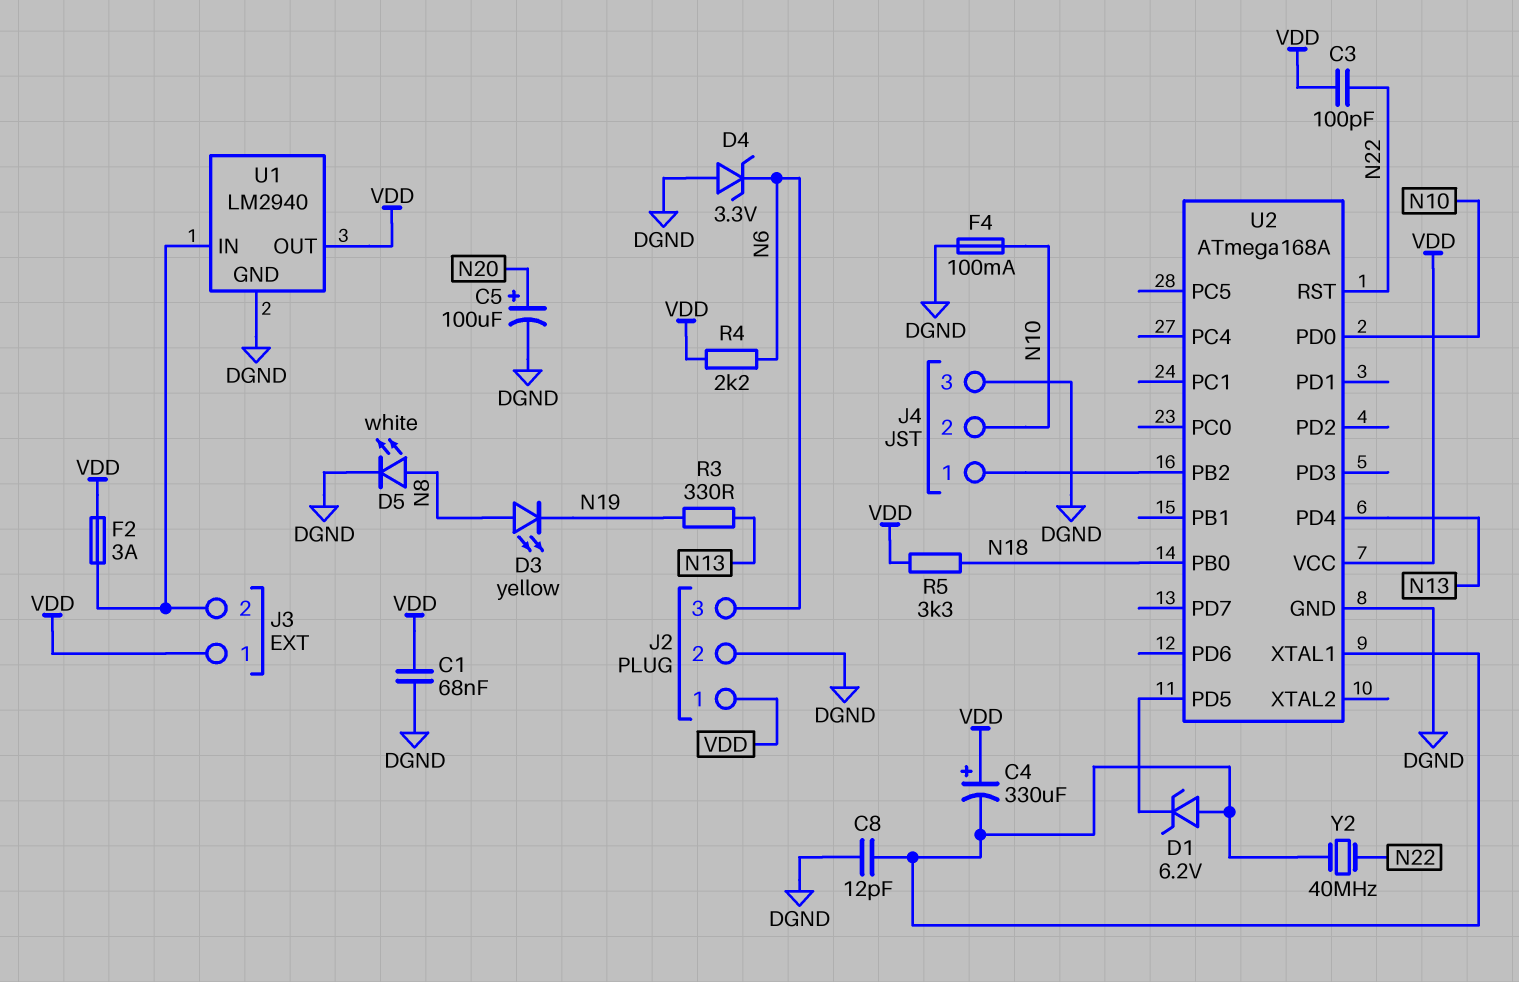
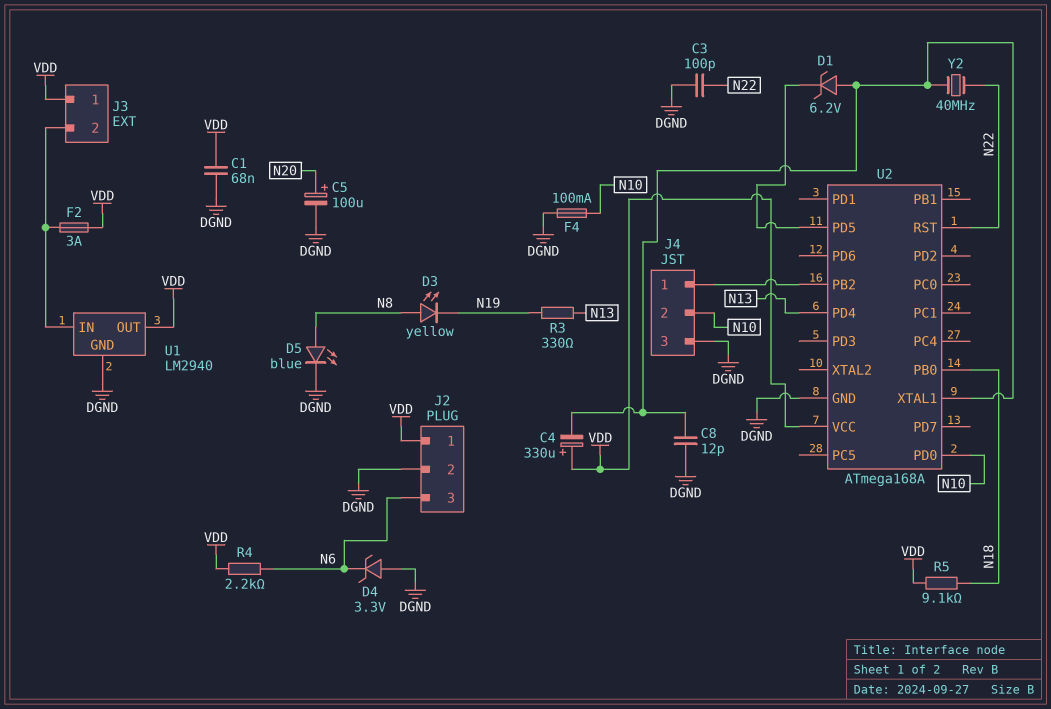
C3: 100pF (N22, VDD) -> 100pF (DGND, N22)
D5: LED white (A N8, K DGND) -> LED blue (A N8, K DGND)
R5: 3.3k (N18, VDD) -> 9.1k (N18, VDD)

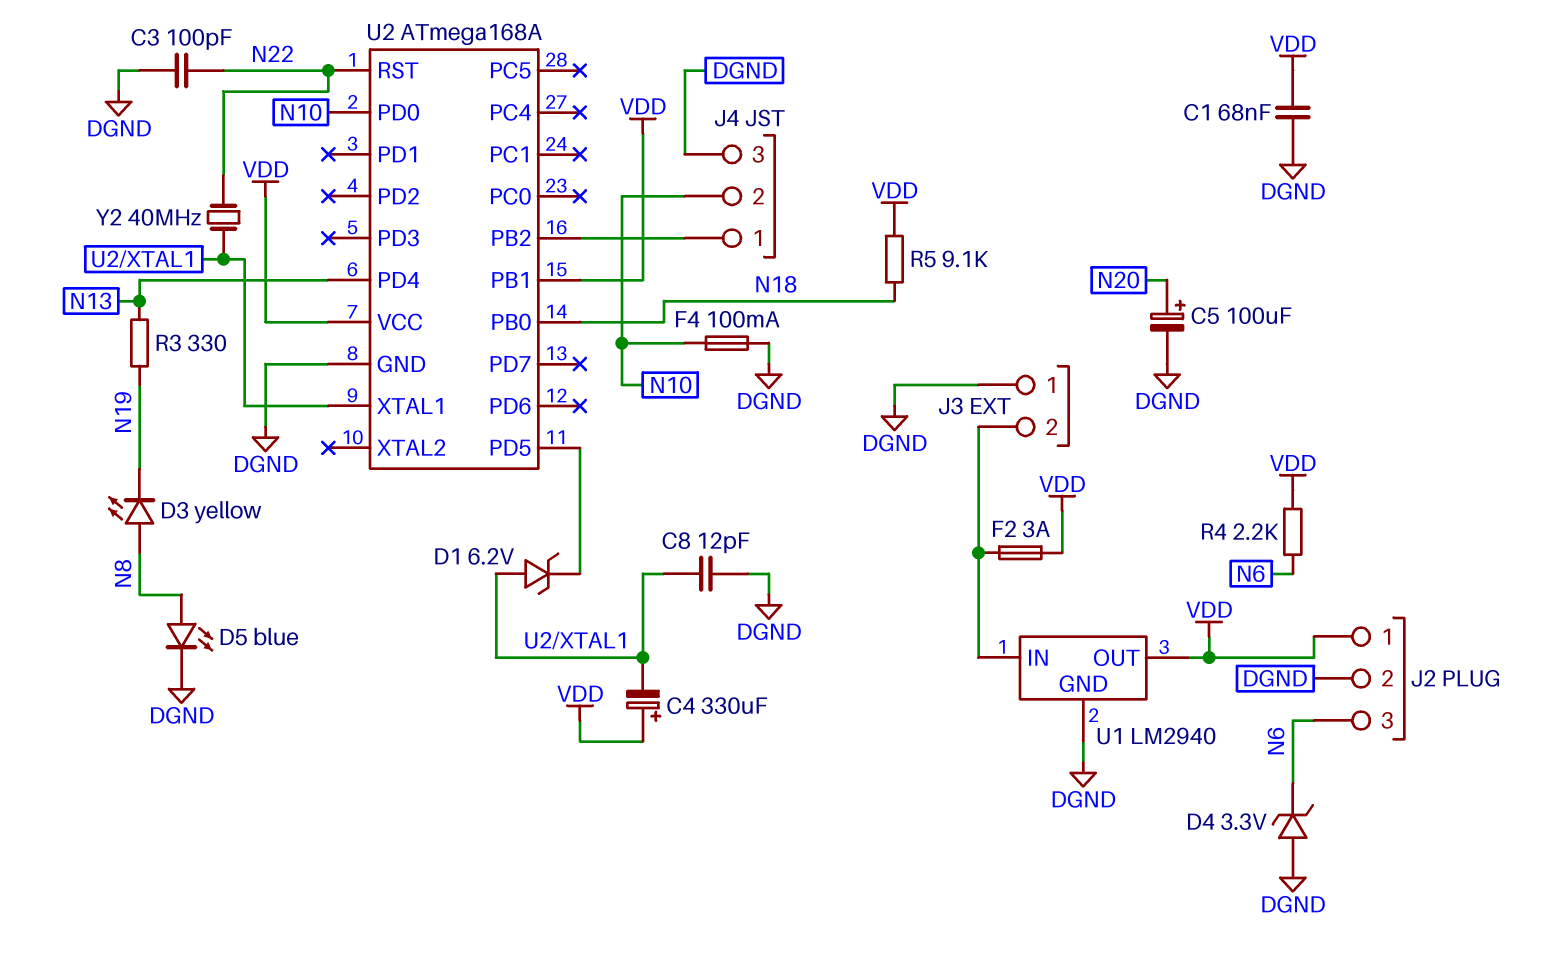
J3 pin 1: VDD -> DGND
U2 pin PB1: none -> VDD

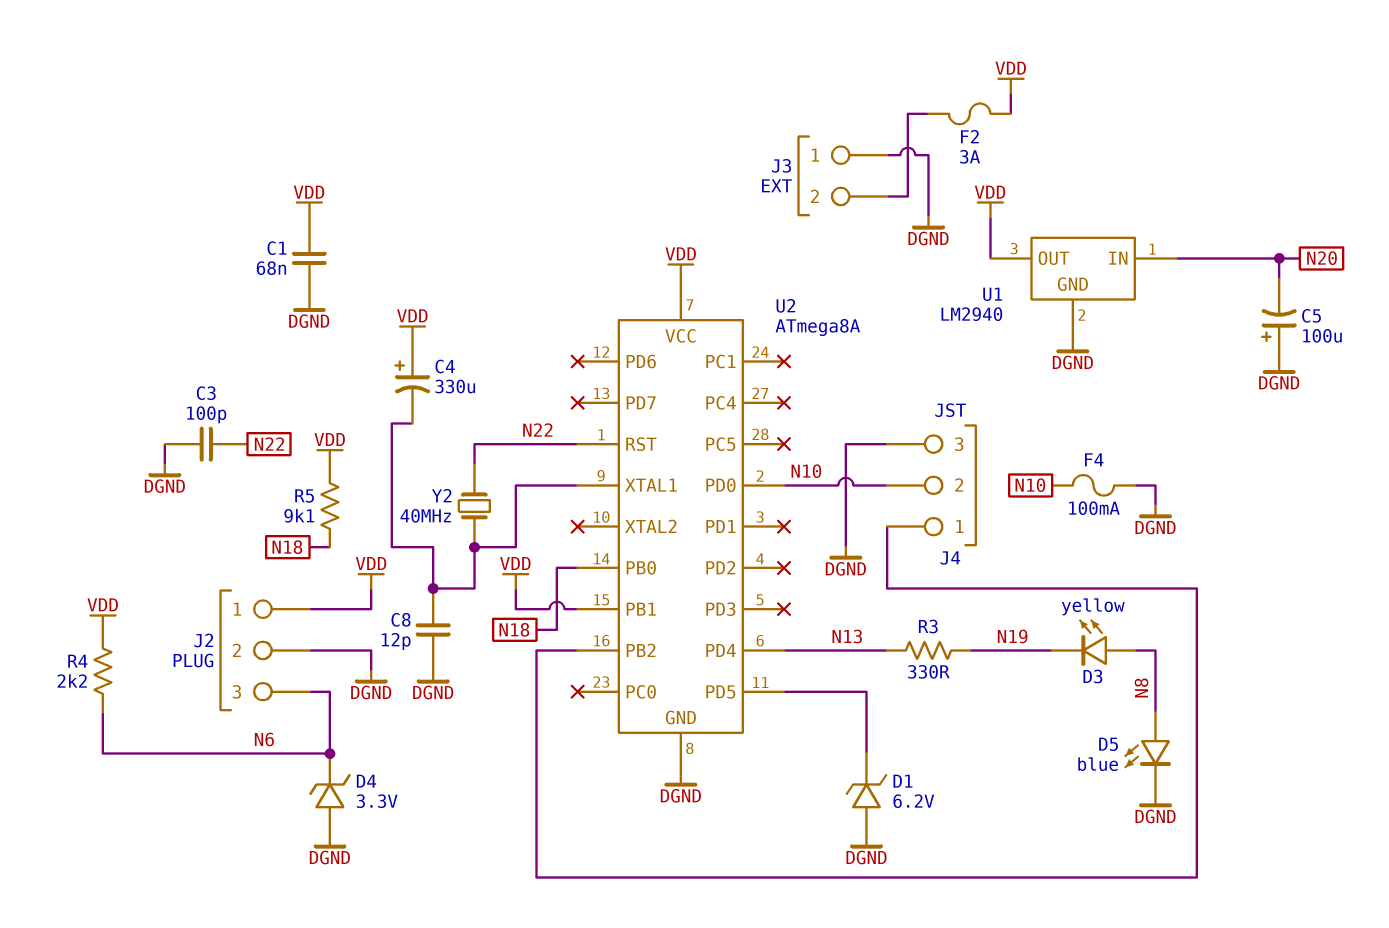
C5: 100uF (plus N20, minus DGND) -> 100uF (plus DGND, minus N20)
D1: zener 6.2V (A U2/XTAL1, K U2/PD5) -> zener 6.2V (A DGND, K U2/PD5)
U1 pin IN: J3/2 -> N20
U2: ATmega168A -> ATmega8A

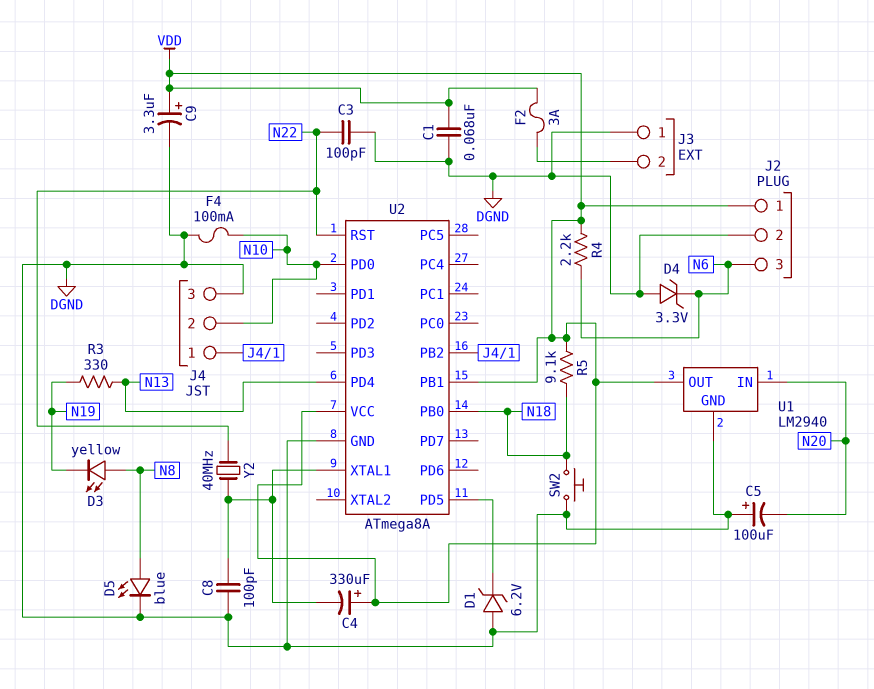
C8: 12pF (DGND, U2/XTAL1) -> 100pF (DGND, U2/XTAL1)
C9: none -> 3.3uF (plus VDD, minus DGND)
SW2: none -> button (DGND, N18)

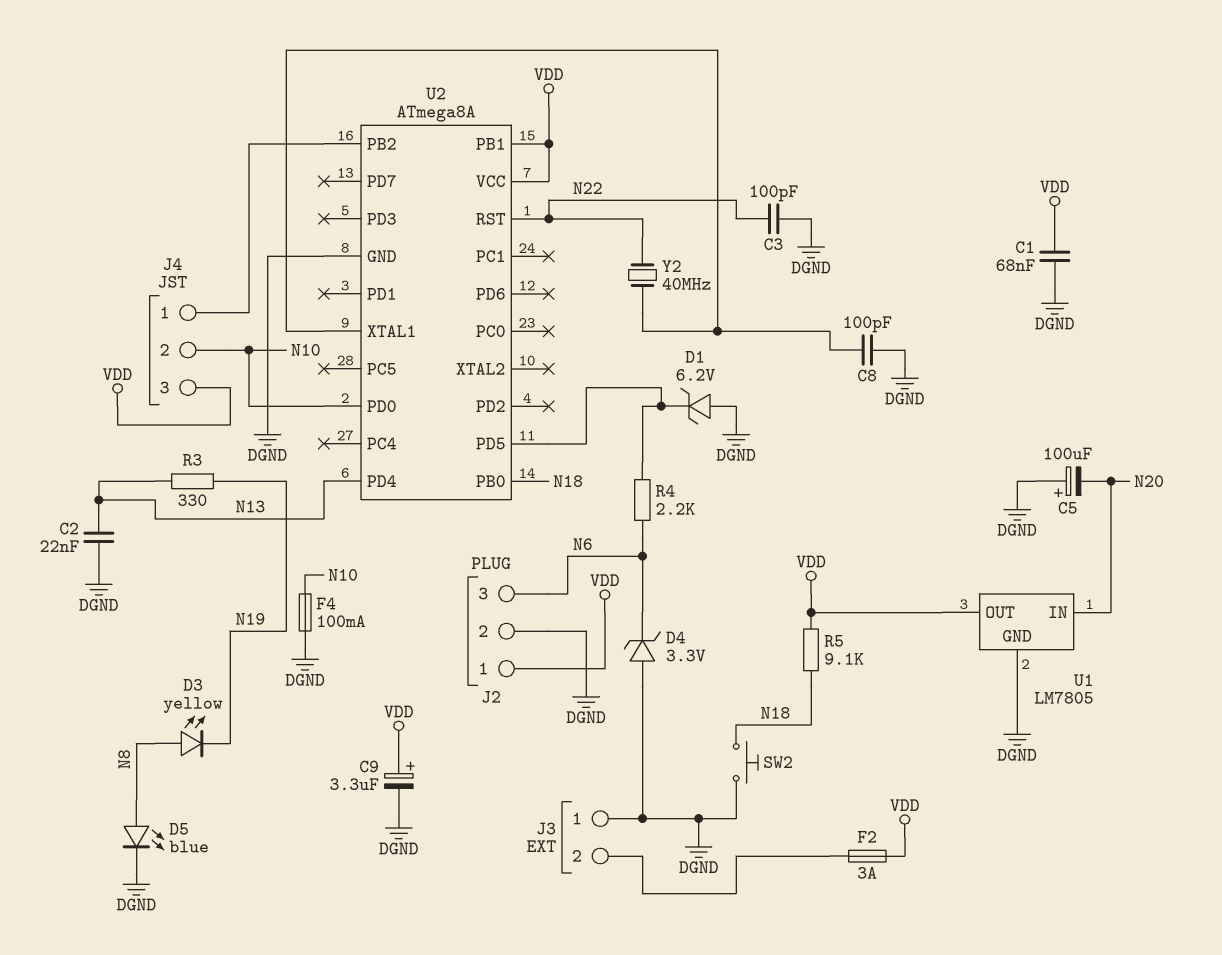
C2: none -> 22nF (DGND, N13)
C4: 330uF (plus VDD, minus U2/XTAL1) -> none
J4 pin 3: DGND -> VDD
R4: 2.2k (N6, VDD) -> 2.2k (N6, U2/PD5)
U1: LM2940 -> LM7805

